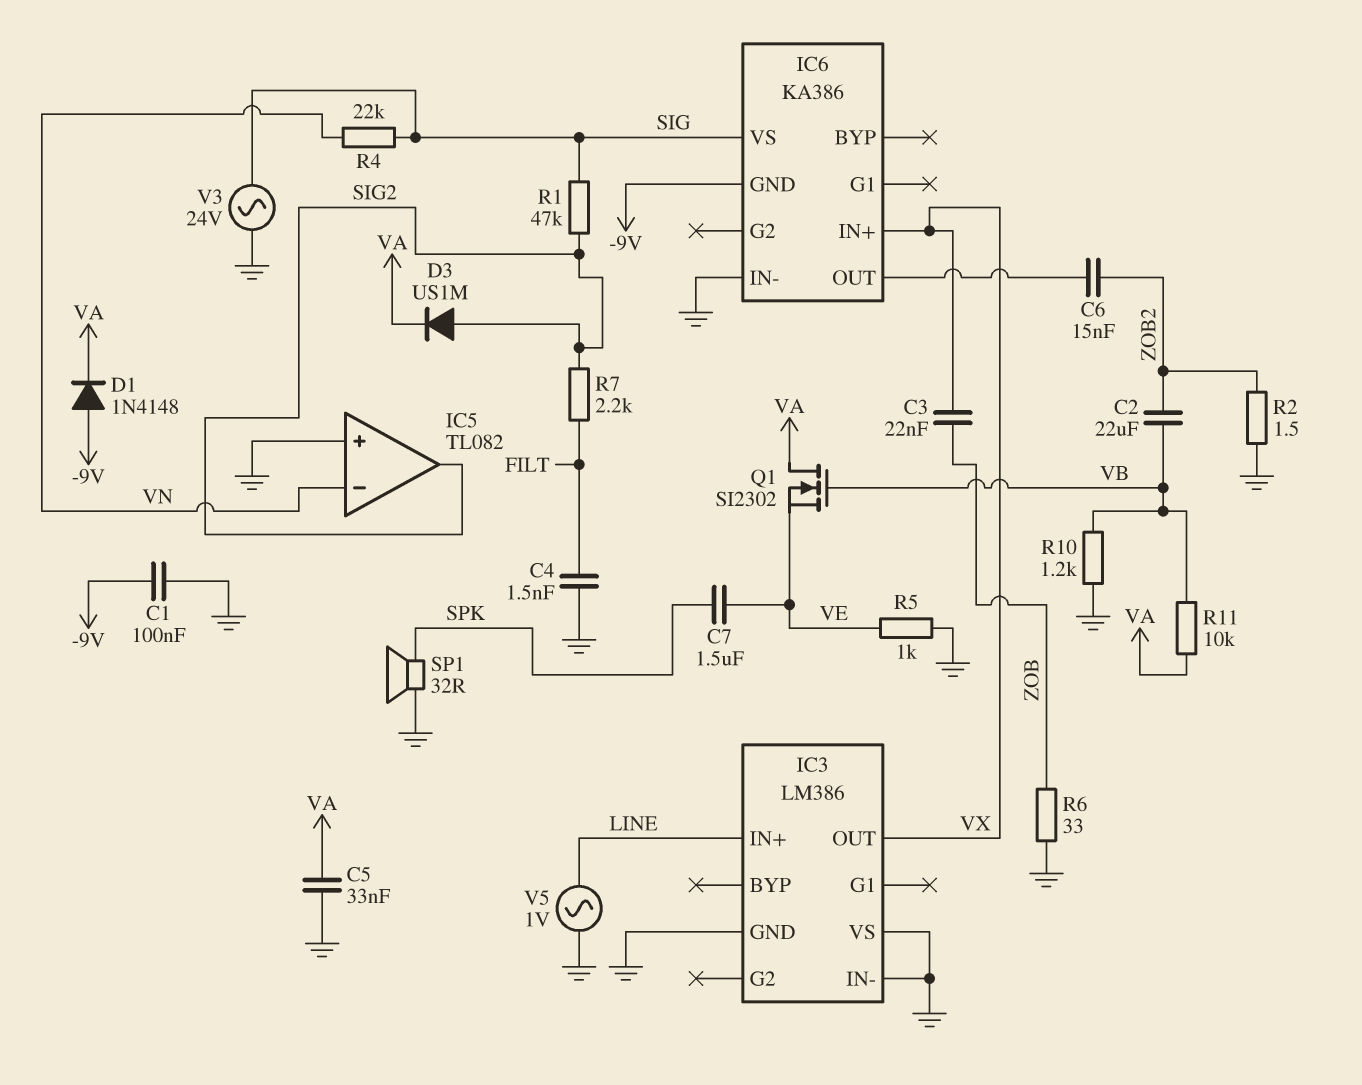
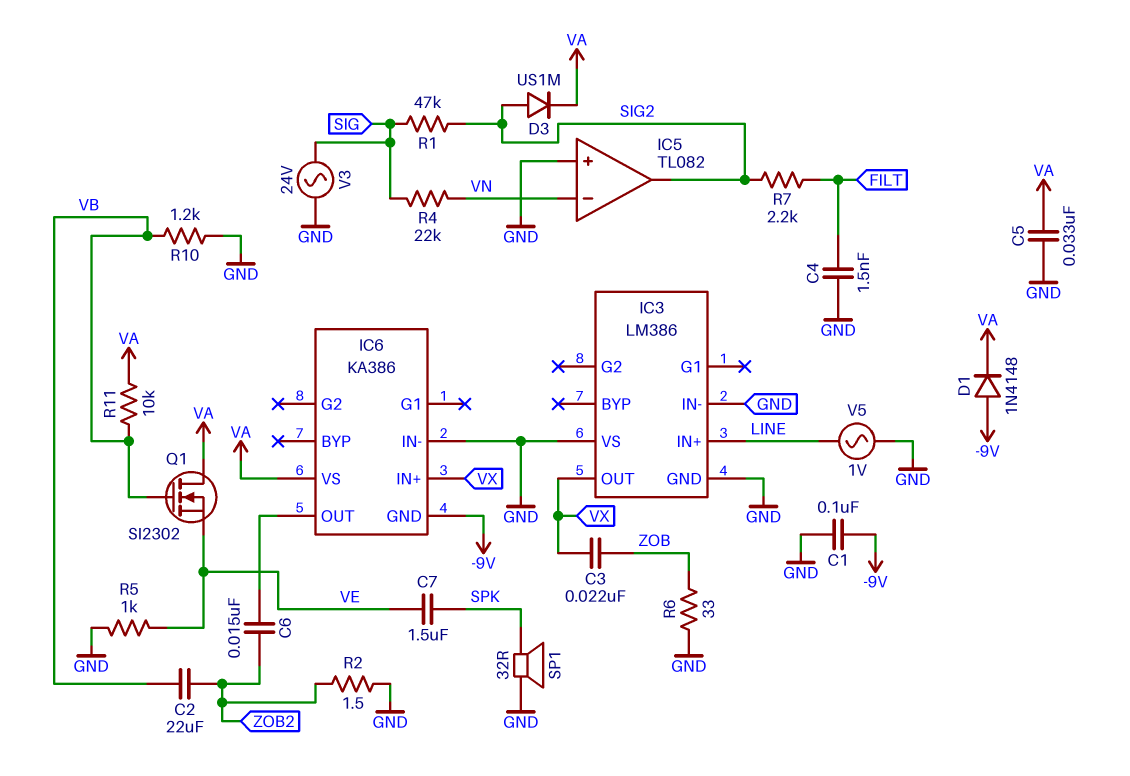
IC6 pin VS: SIG -> VA

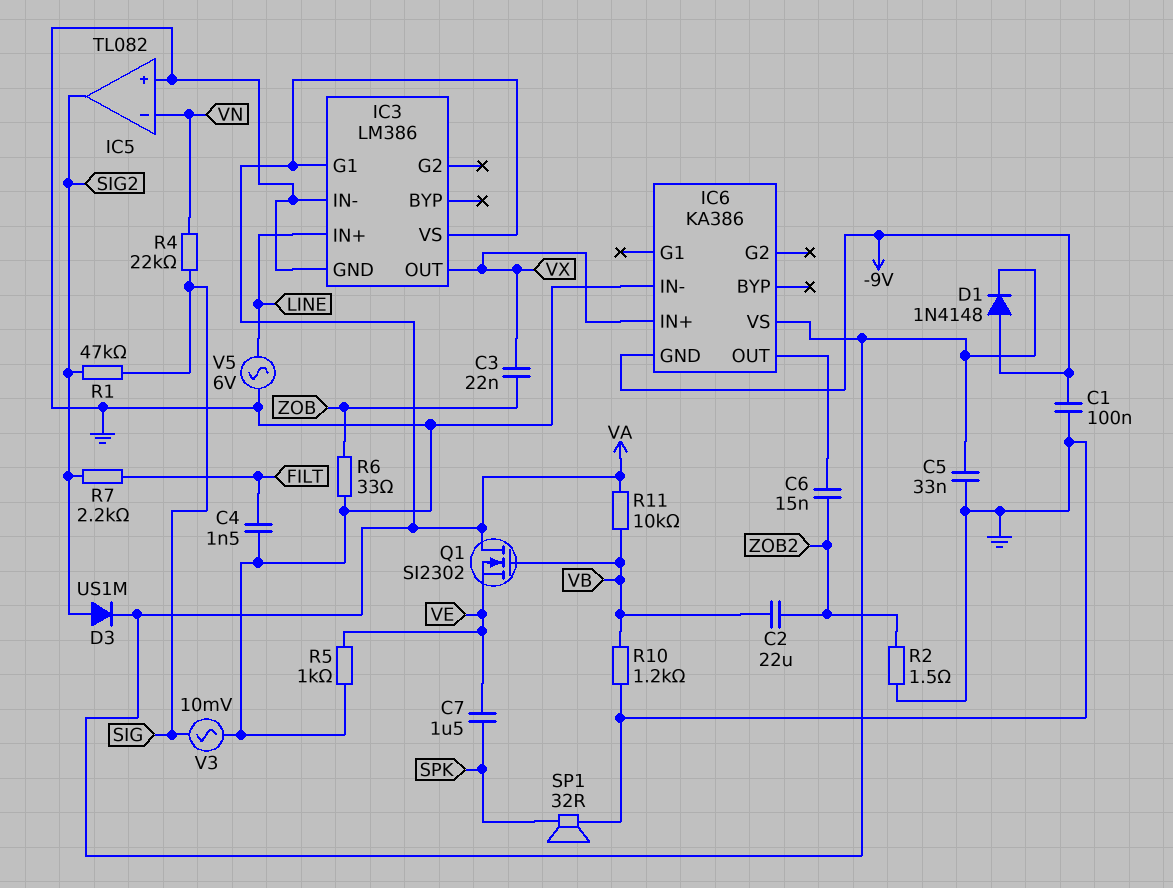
IC3 pin G1: none -> VA
IC3 pin VS: GND -> VA
V3: AC 24V (GND, SIG) -> AC 10mV (GND, SIG)
V5: AC 1V (GND, LINE) -> AC 6V (GND, LINE)

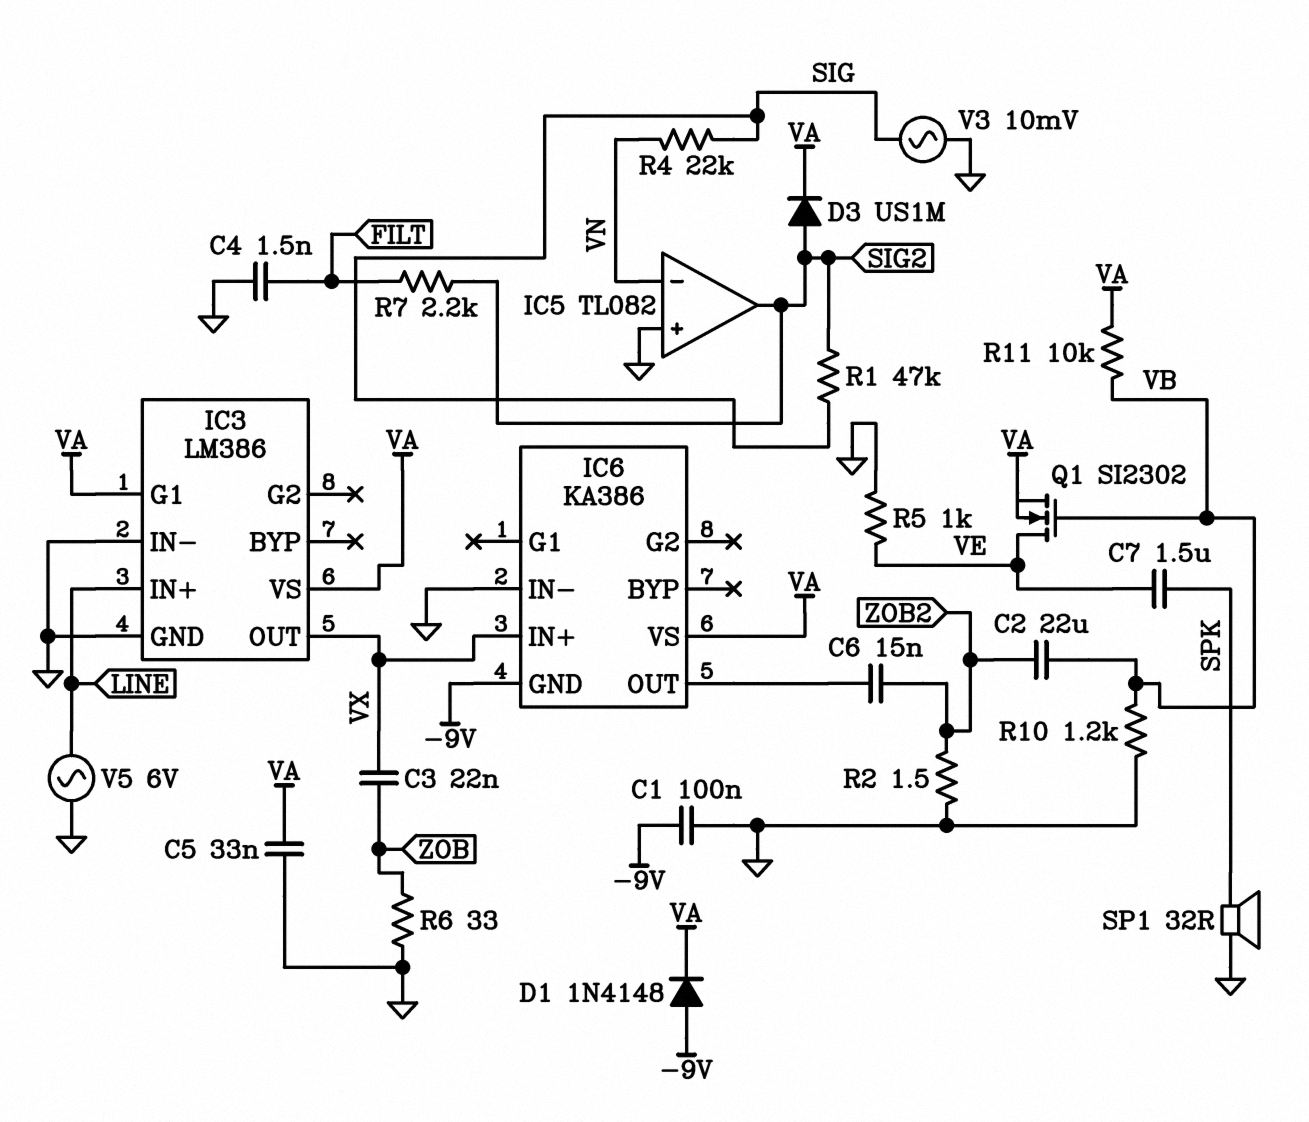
Q1: NMOS SI2302 (G VB, D VA, S VE) -> NMOS SI2302 (G VB, D VE, S VA)

